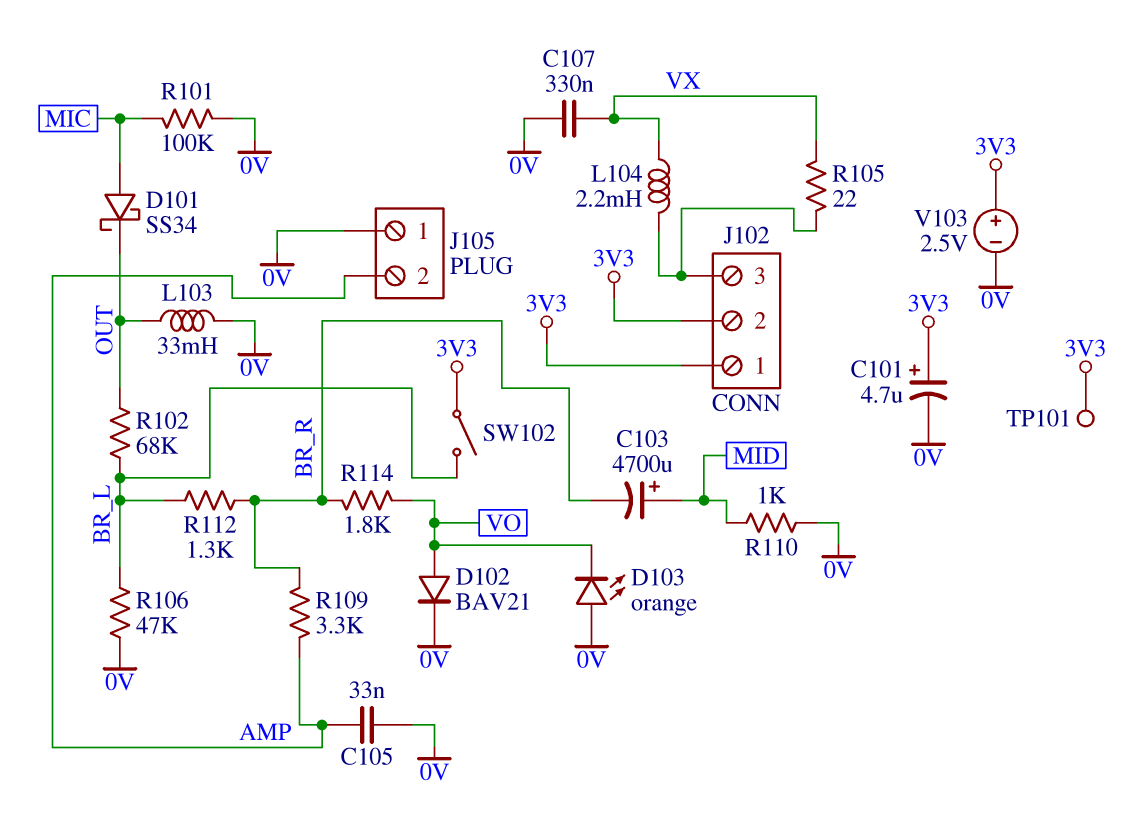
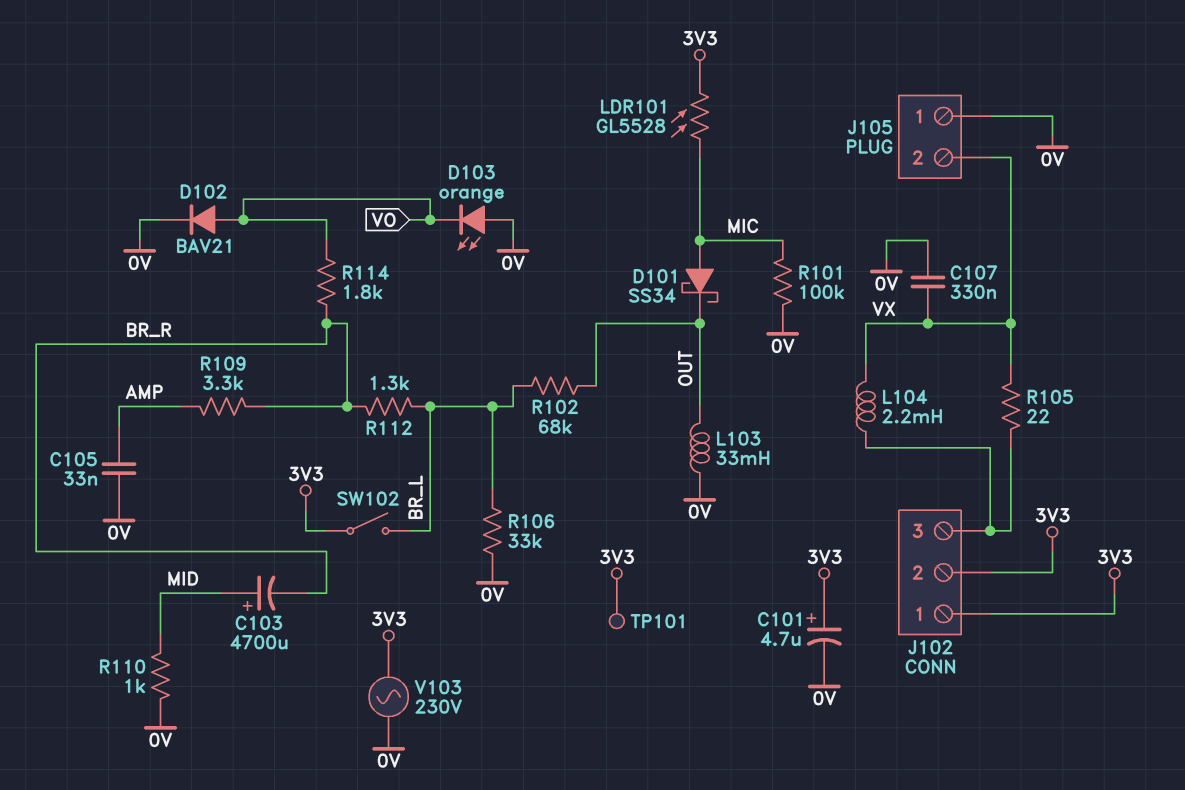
J105 pin 2: AMP -> VX
LDR101: none -> GL5528 (3V3, MIC)
R106: 47k (0V, BR_L) -> 33k (0V, BR_L)
V103: 2.5V (plus 3V3, minus 0V) -> AC 230V (0V, 3V3)

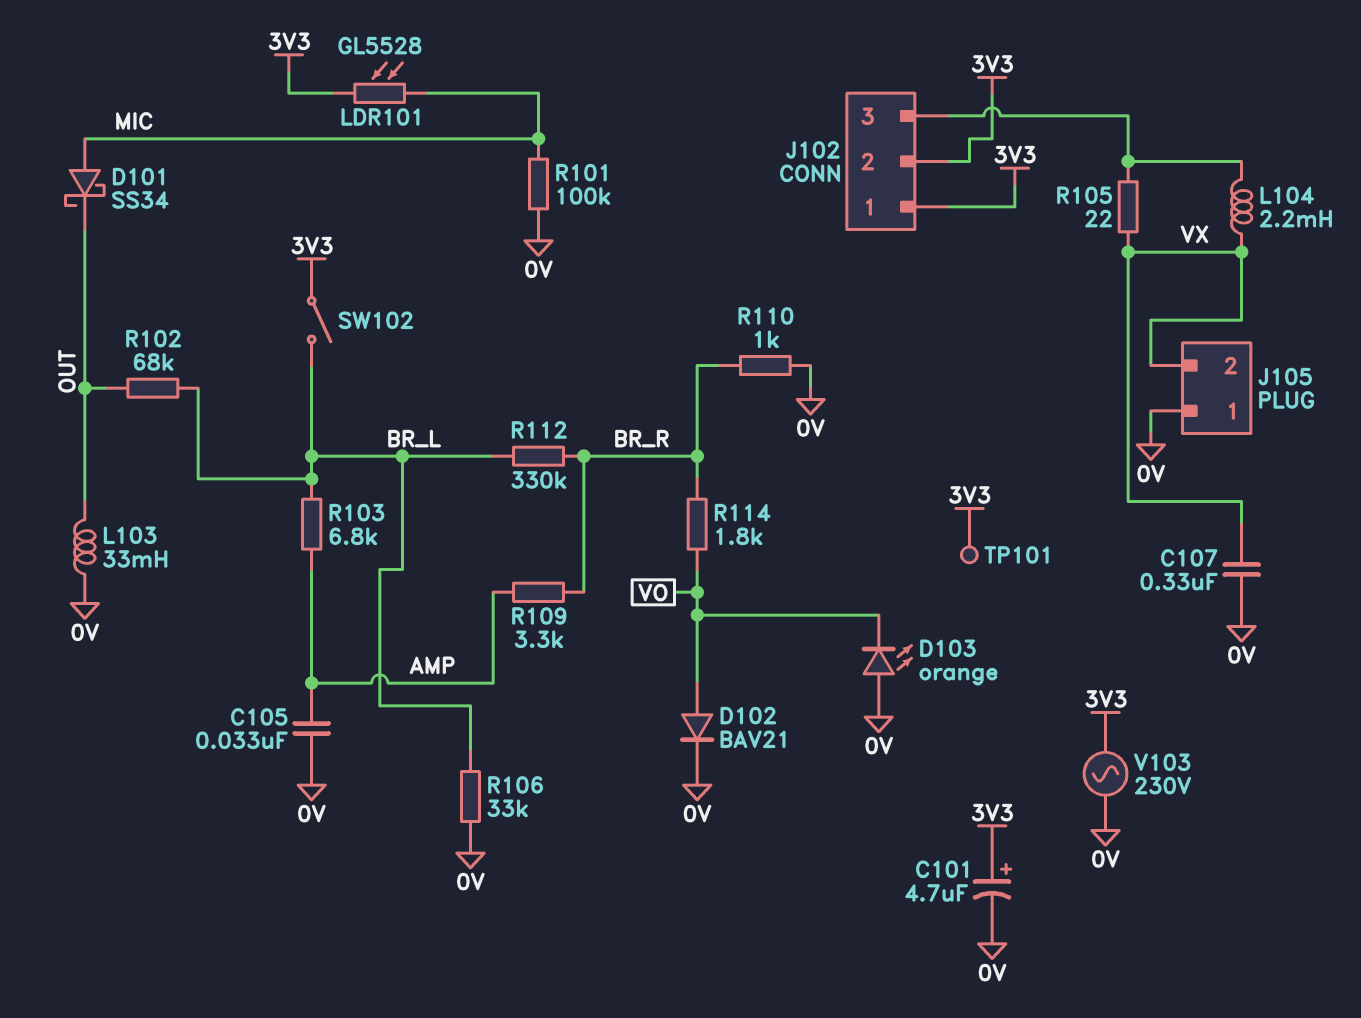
C103: 4700uF (plus MID, minus BR_R) -> none
R103: none -> 6.8k (AMP, BR_L)
R110: 1k (0V, MID) -> 1k (0V, BR_R)
R112: 1.3k (BR_L, BR_R) -> 330k (BR_L, BR_R)

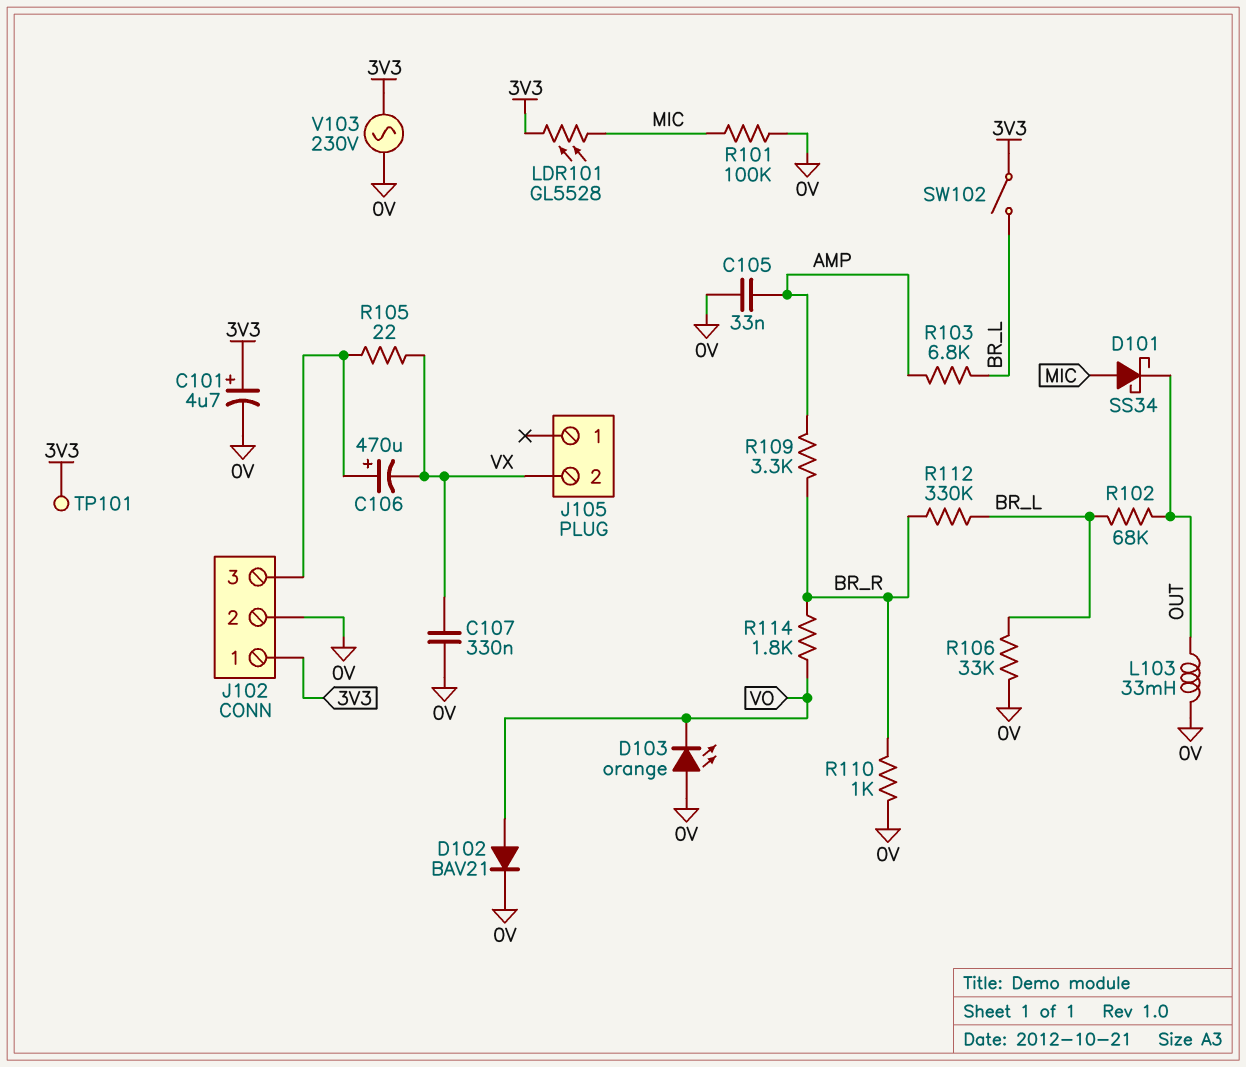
C106: none -> 470uF (plus J102/3, minus VX)
J102 pin 2: 3V3 -> 0V
J105 pin 1: 0V -> none
L104: 2.2mH (J102/3, VX) -> none

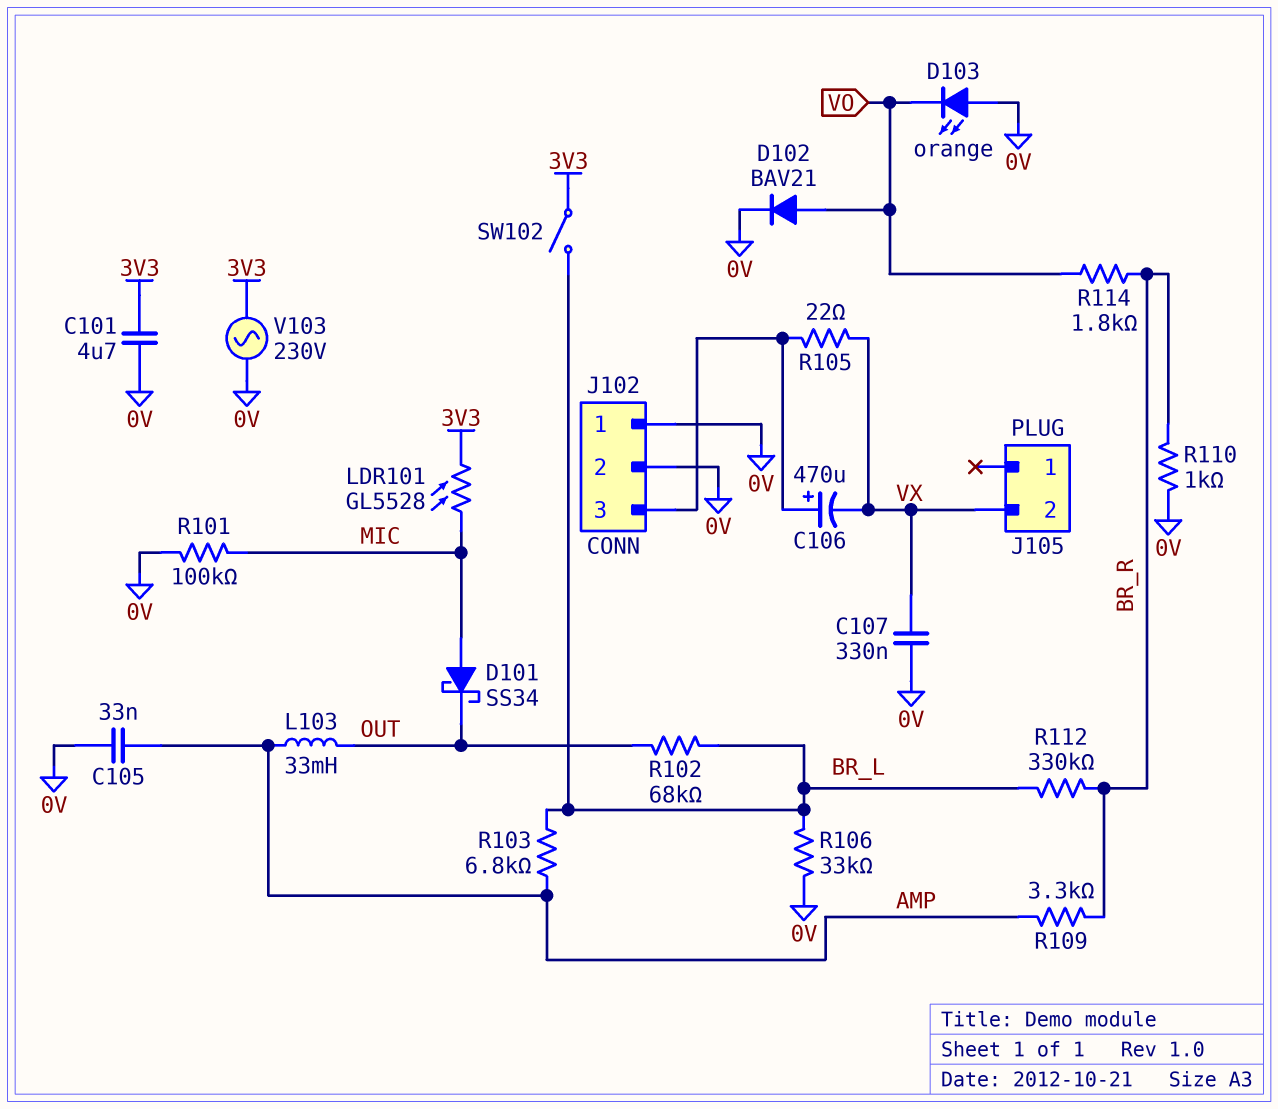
C101: 4.7uF (plus 3V3, minus 0V) -> 4.7uF (0V, 3V3)
J102 pin 1: 3V3 -> 0V
L103: 33mH (0V, OUT) -> 33mH (AMP, OUT)
TP101: test point (3V3) -> none

